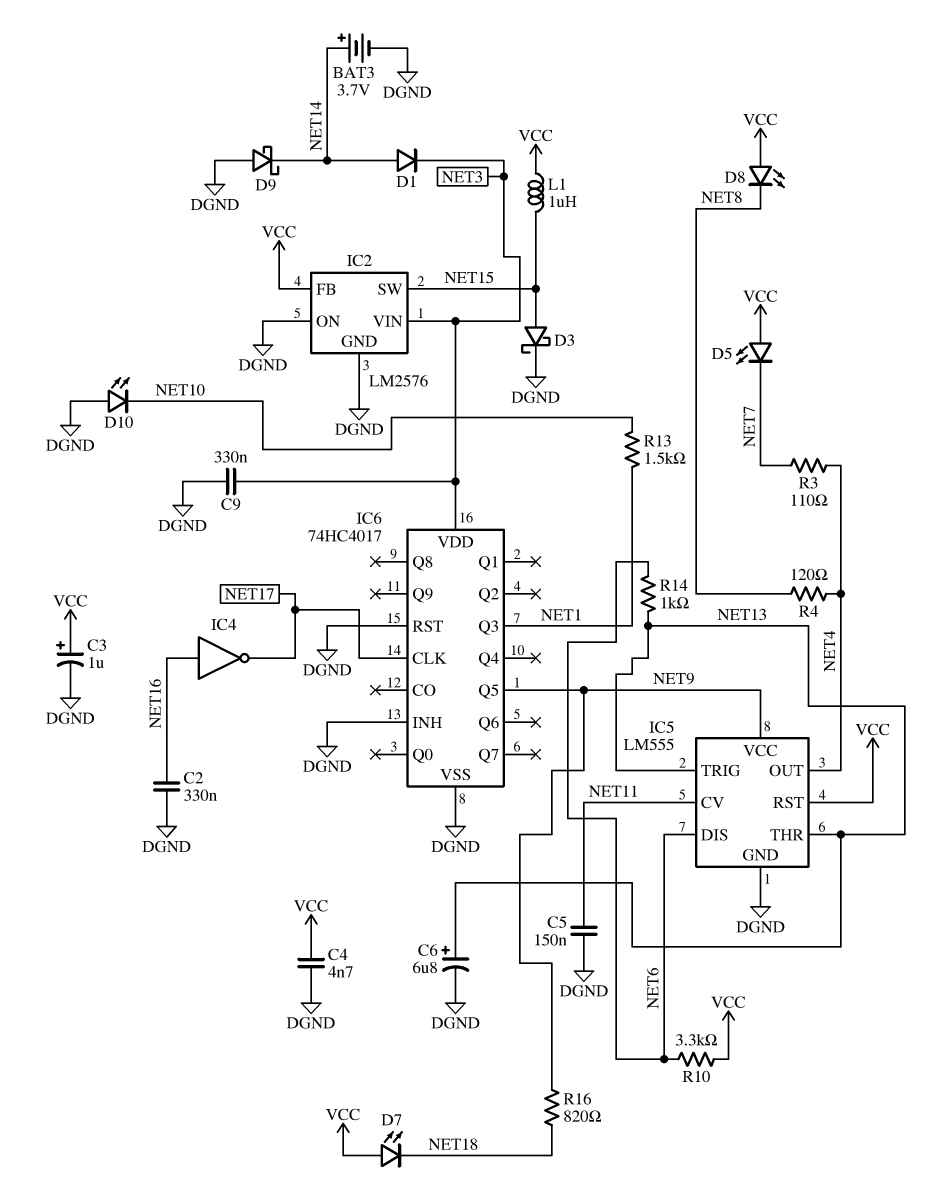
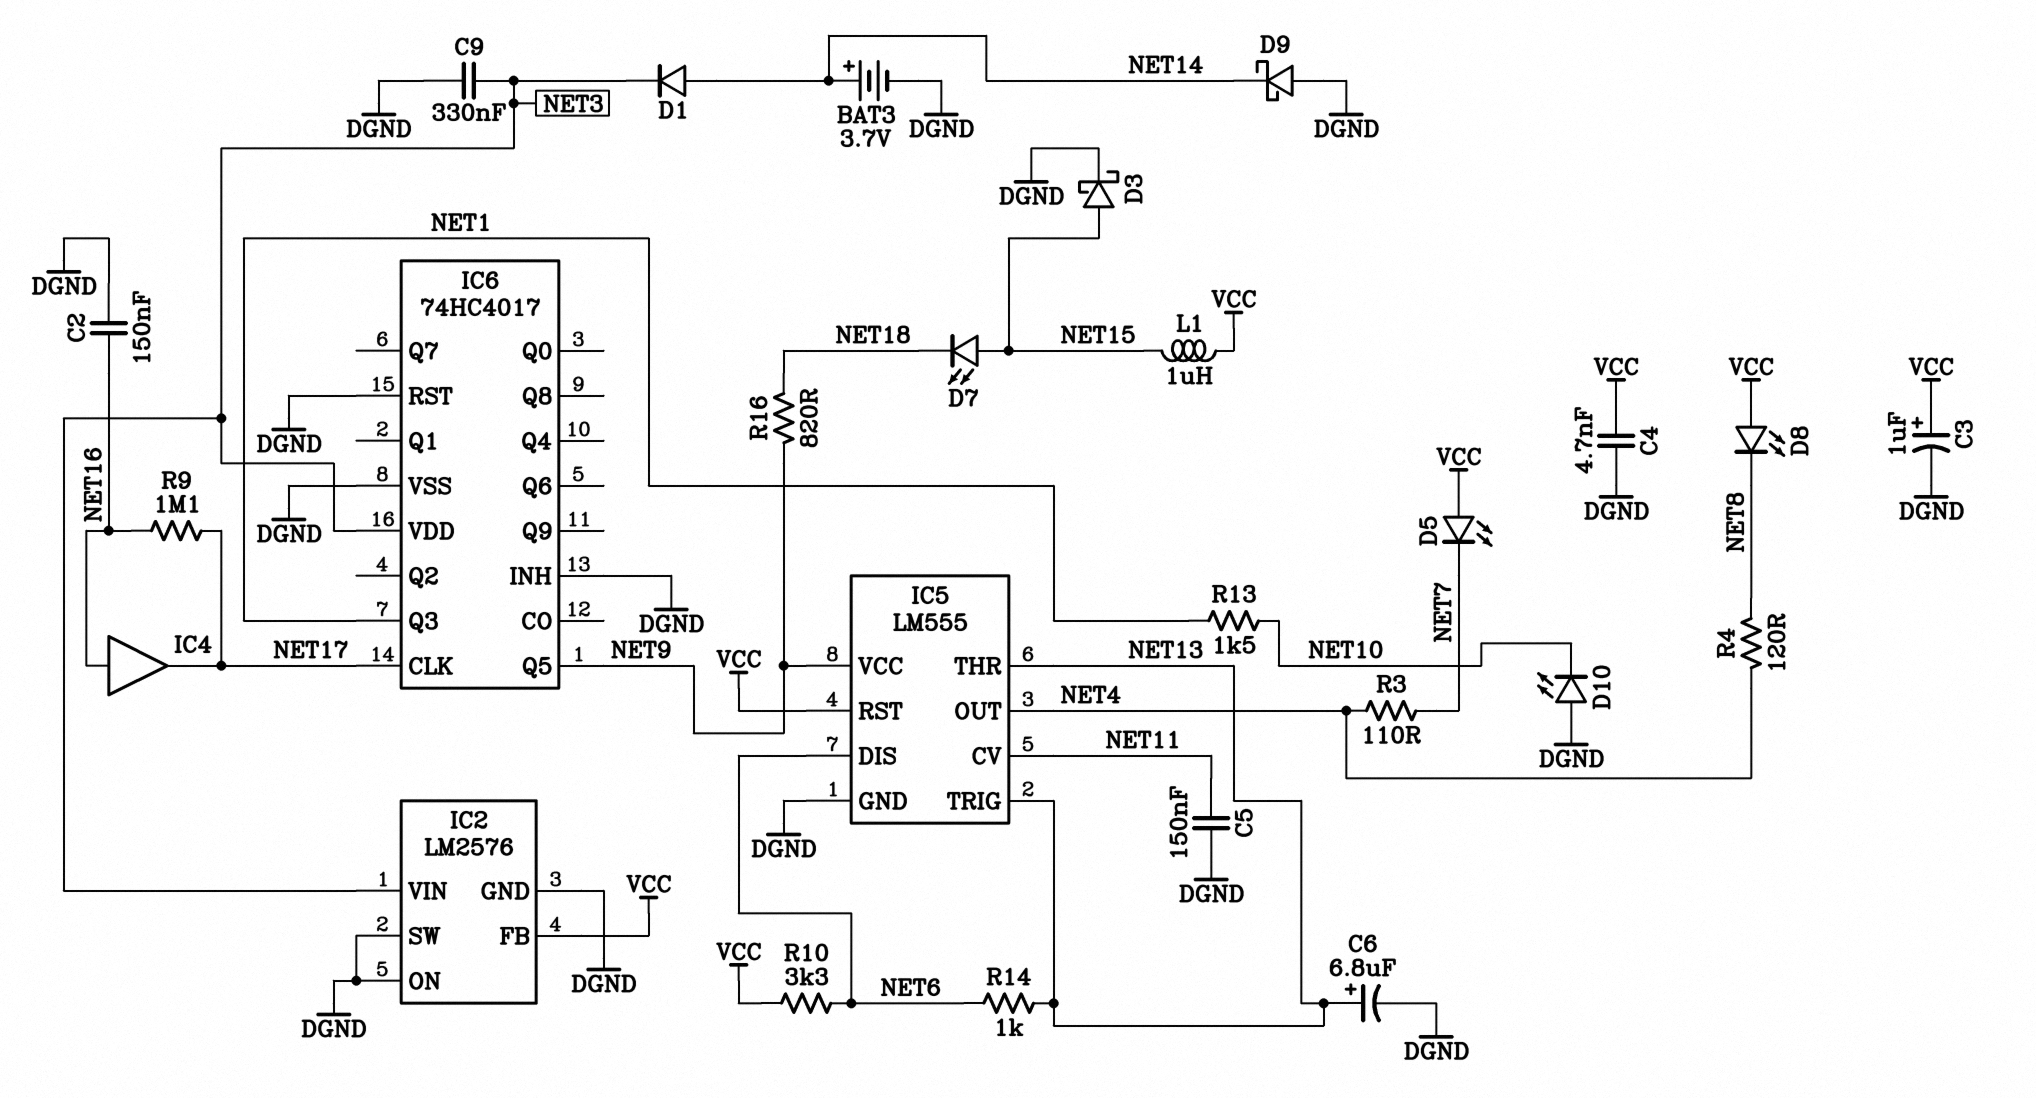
C2: 330nF (DGND, NET16) -> 150nF (DGND, NET16)
D7: LED (A VCC, K NET18) -> LED (A NET15, K NET18)
IC2 pin SW: NET15 -> DGND
IC4: NOT (in NET16, out NET17) -> buffer (in NET16, out NET17)
R9: none -> 1.1M (NET16, NET17)

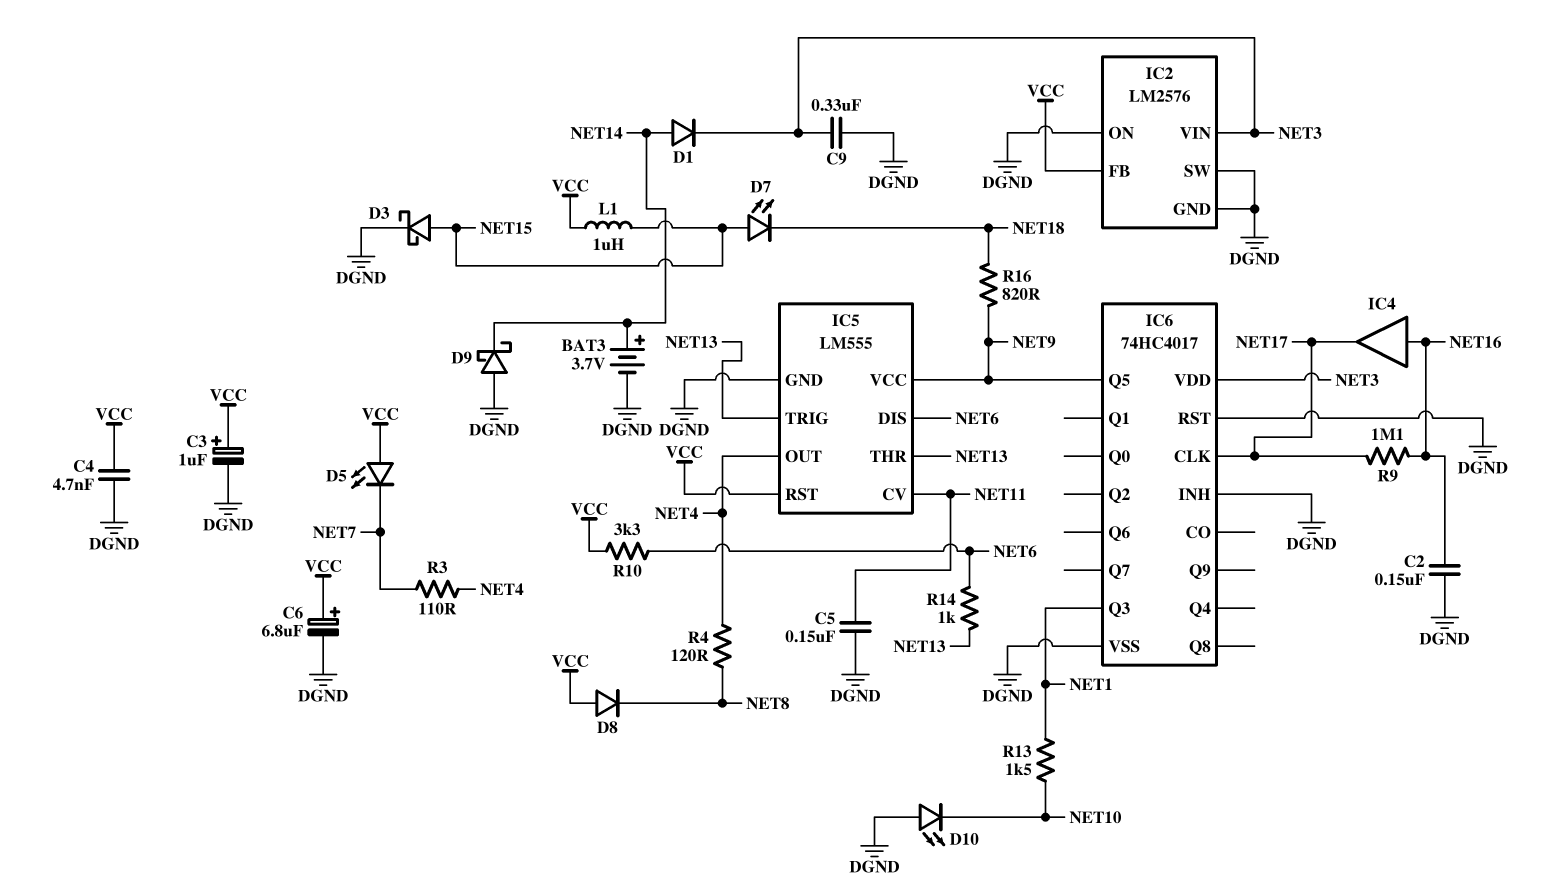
C6: 6.8uF (plus NET13, minus DGND) -> 6.8uF (plus VCC, minus DGND)
D8: LED (A VCC, K NET8) -> diode (A VCC, K NET8)

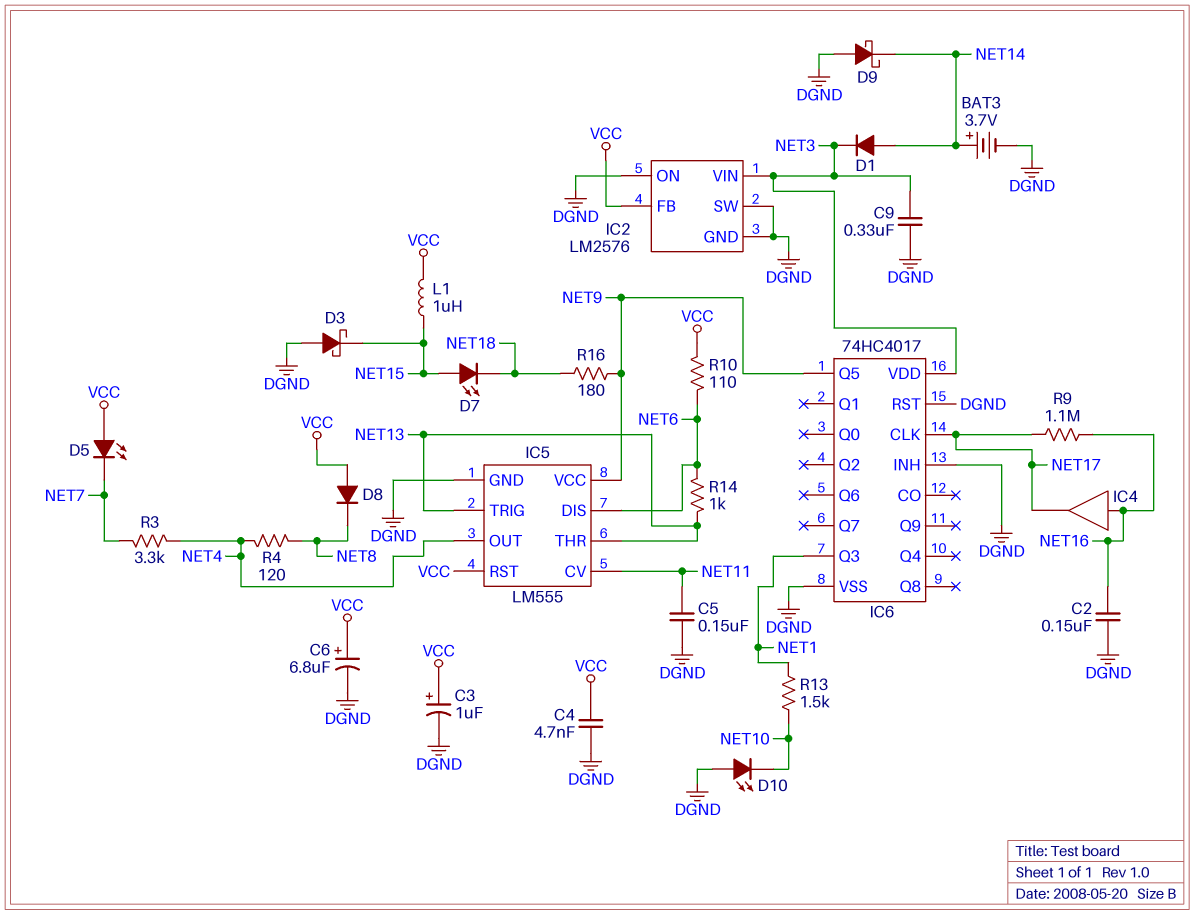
D3: schottky (A NET15, K DGND) -> schottky (A DGND, K NET15)
R3: 110 (NET4, NET7) -> 3.3k (NET4, NET7)
R10: 3.3k (NET6, VCC) -> 110 (NET6, VCC)
R16: 820 (NET9, NET18) -> 180 (NET9, NET18)

